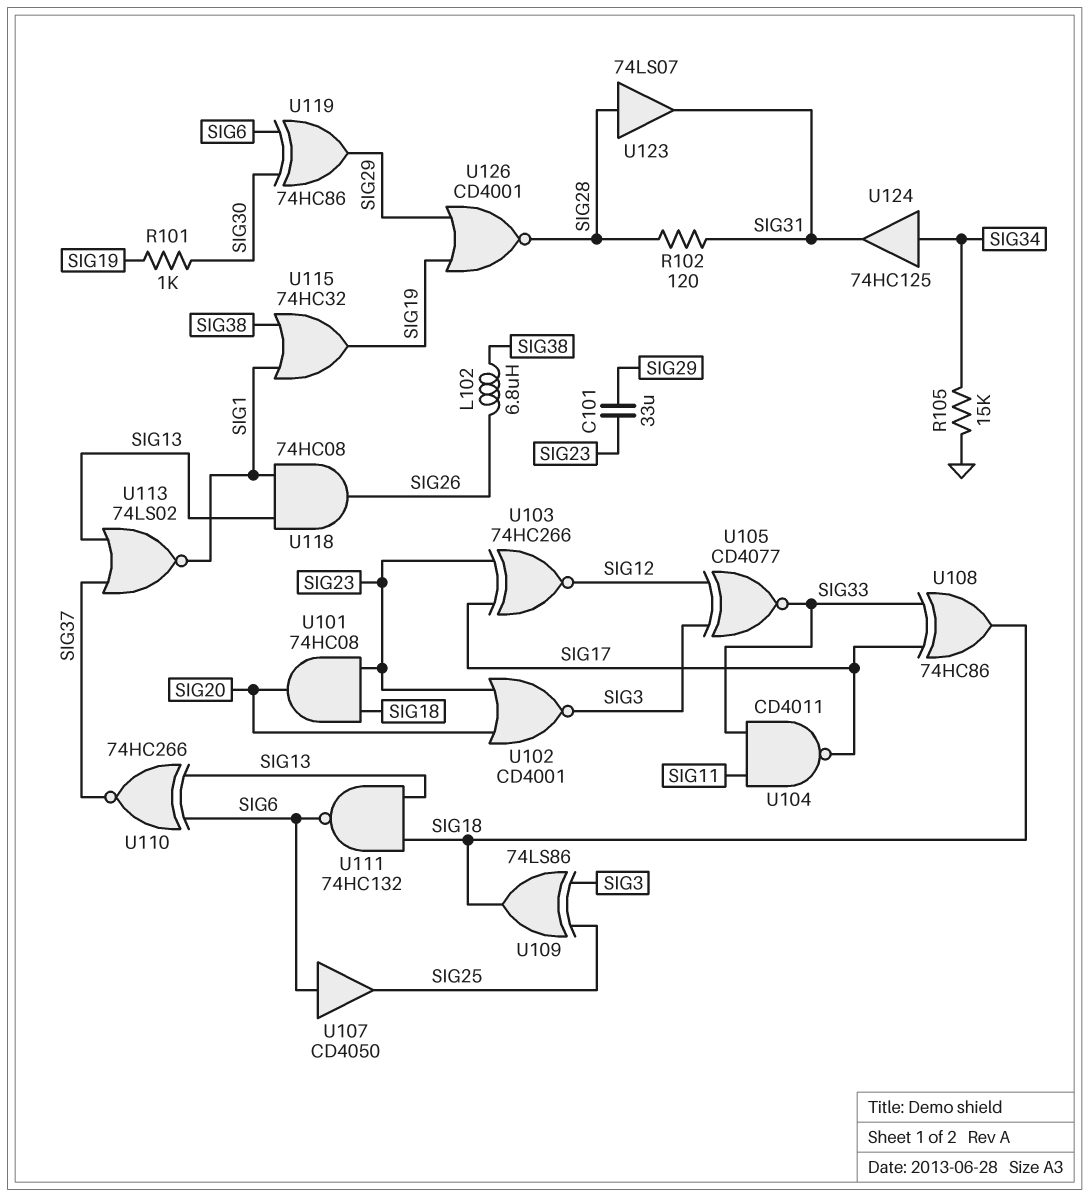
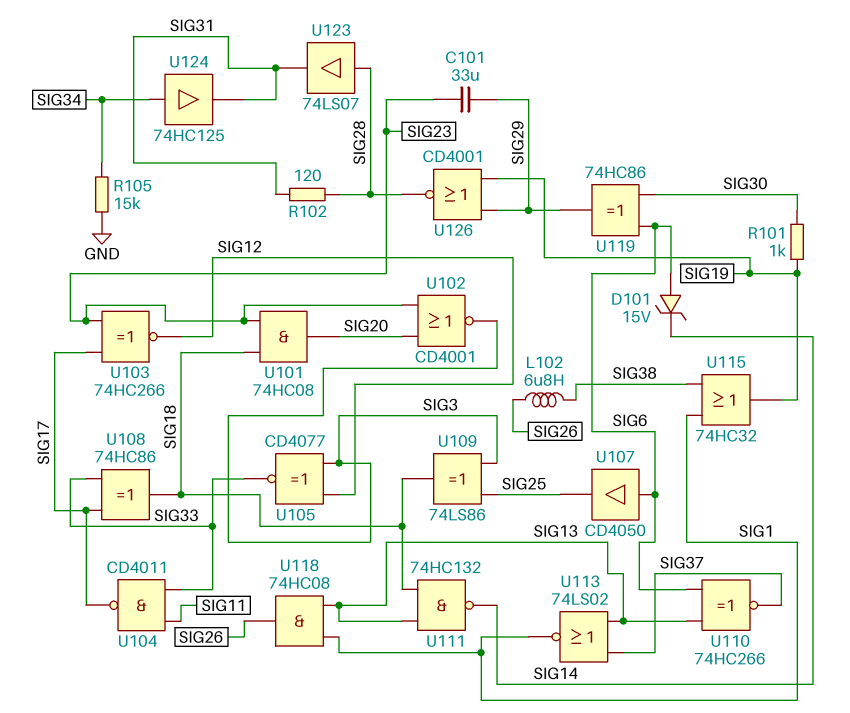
D101: none -> zener 15V (A SIG6, K SIG14)
U111: NAND 74HC132 (in SIG13, in SIG18, out SIG6) -> NAND 74HC132 (in SIG13, in SIG18, out SIG14)

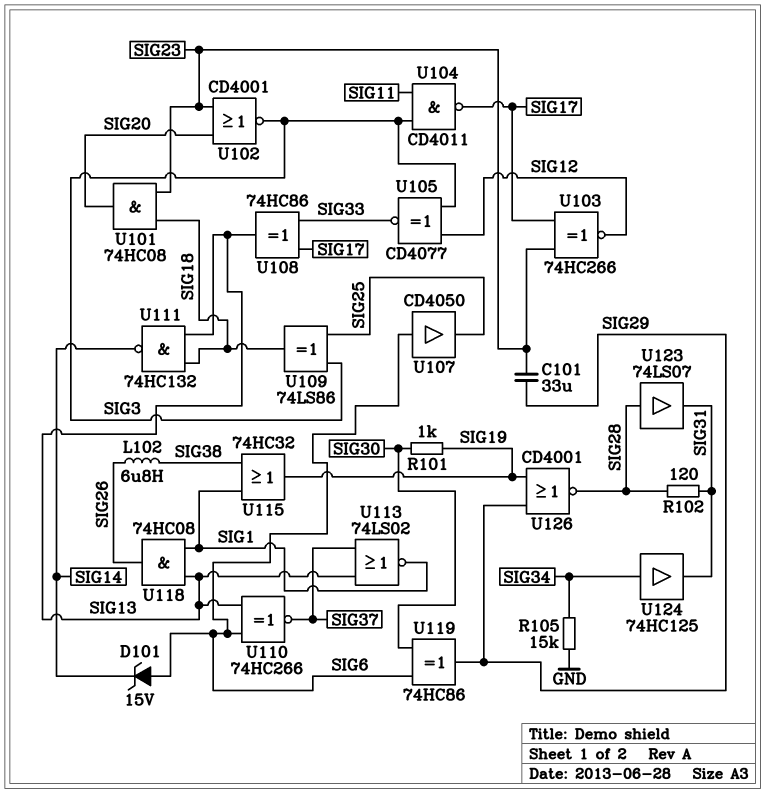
U104: NAND CD4011 (in SIG11, in SIG33, out SIG17) -> NAND CD4011 (in SIG3, in SIG11, out SIG17)
U108: XOR 74HC86 (in SIG17, in SIG33, out SIG18) -> XOR 74HC86 (in SIG17, in SIG33, out SIG13)

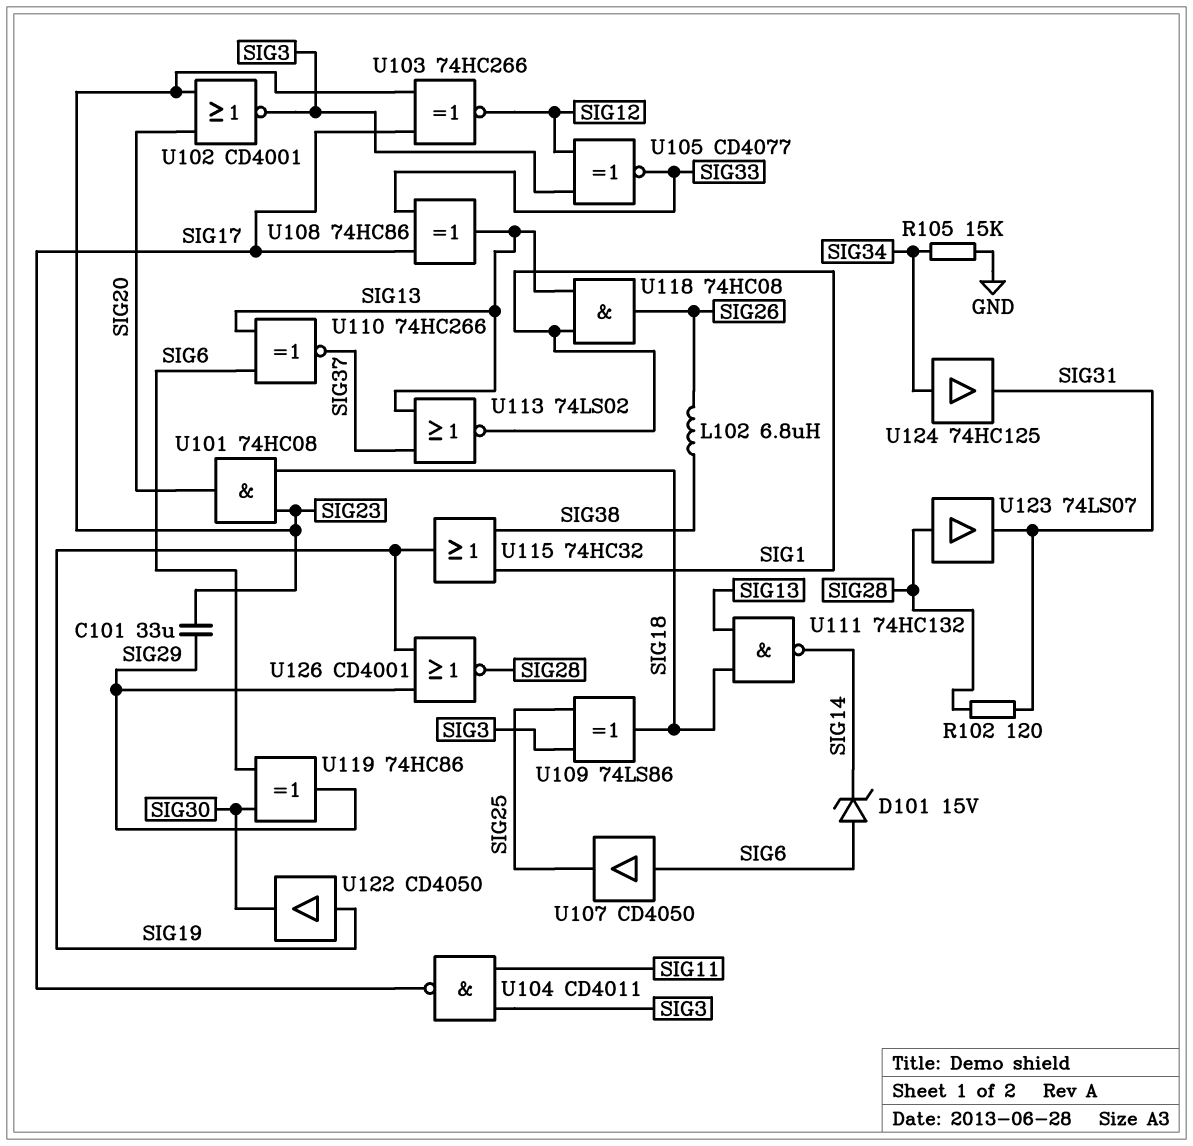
R101: 1k (SIG19, SIG30) -> none
U122: none -> buffer CD4050 (in SIG19, out SIG30)

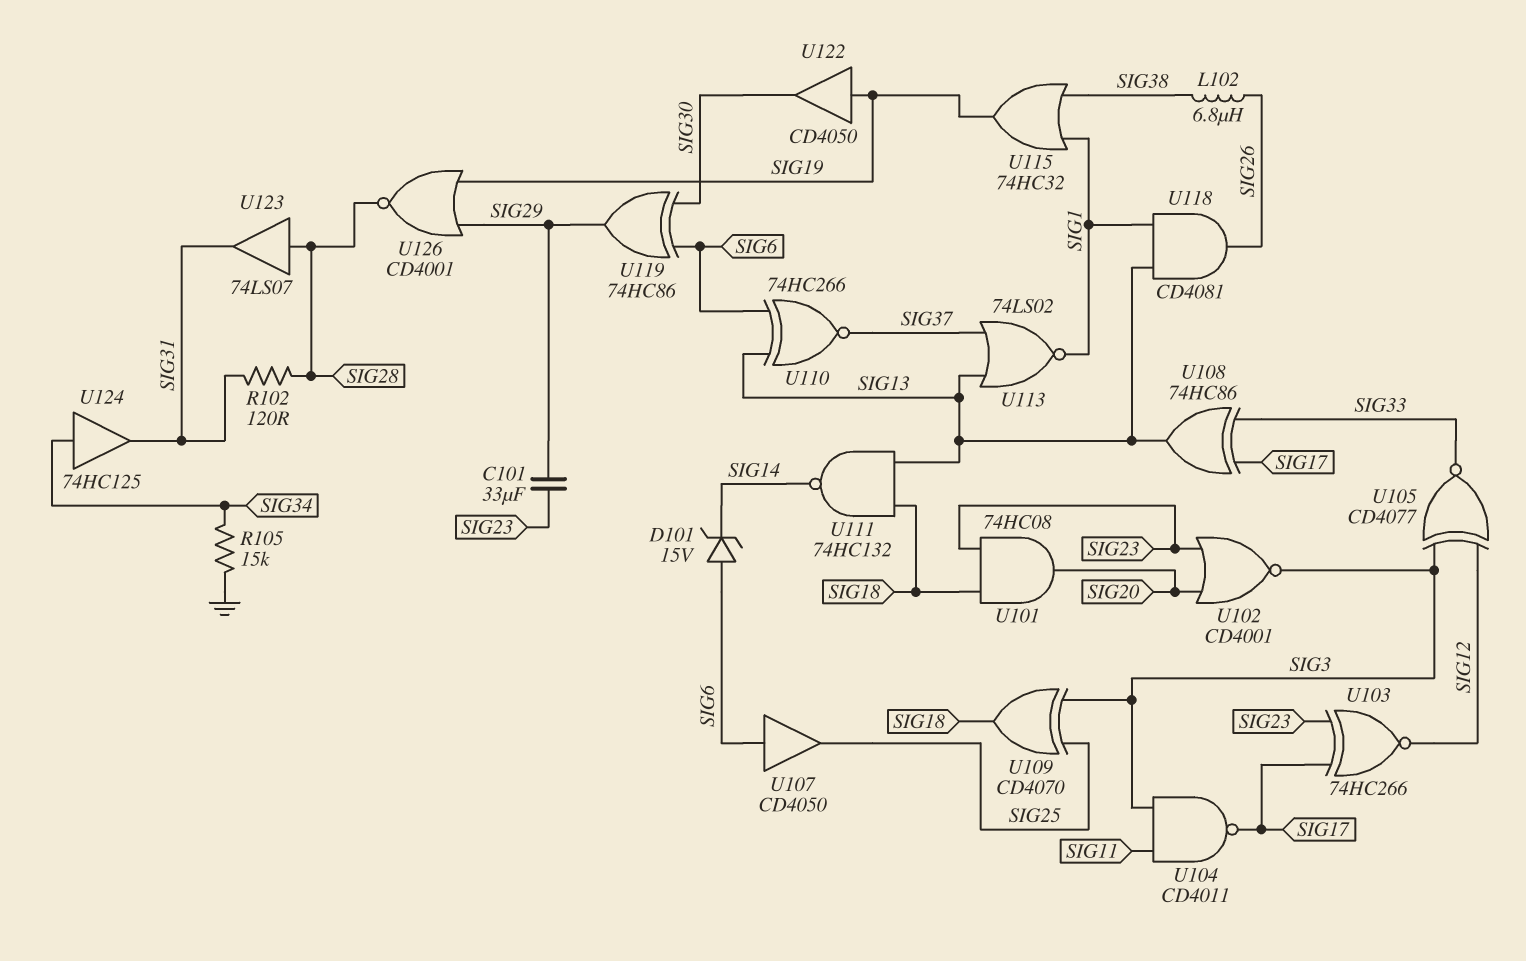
U109: XOR 74LS86 (in SIG3, in SIG25, out SIG18) -> XOR CD4070 (in SIG3, in SIG25, out SIG18)
U118: AND 74HC08 (in SIG1, in SIG13, out SIG26) -> AND CD4081 (in SIG1, in SIG13, out SIG26)

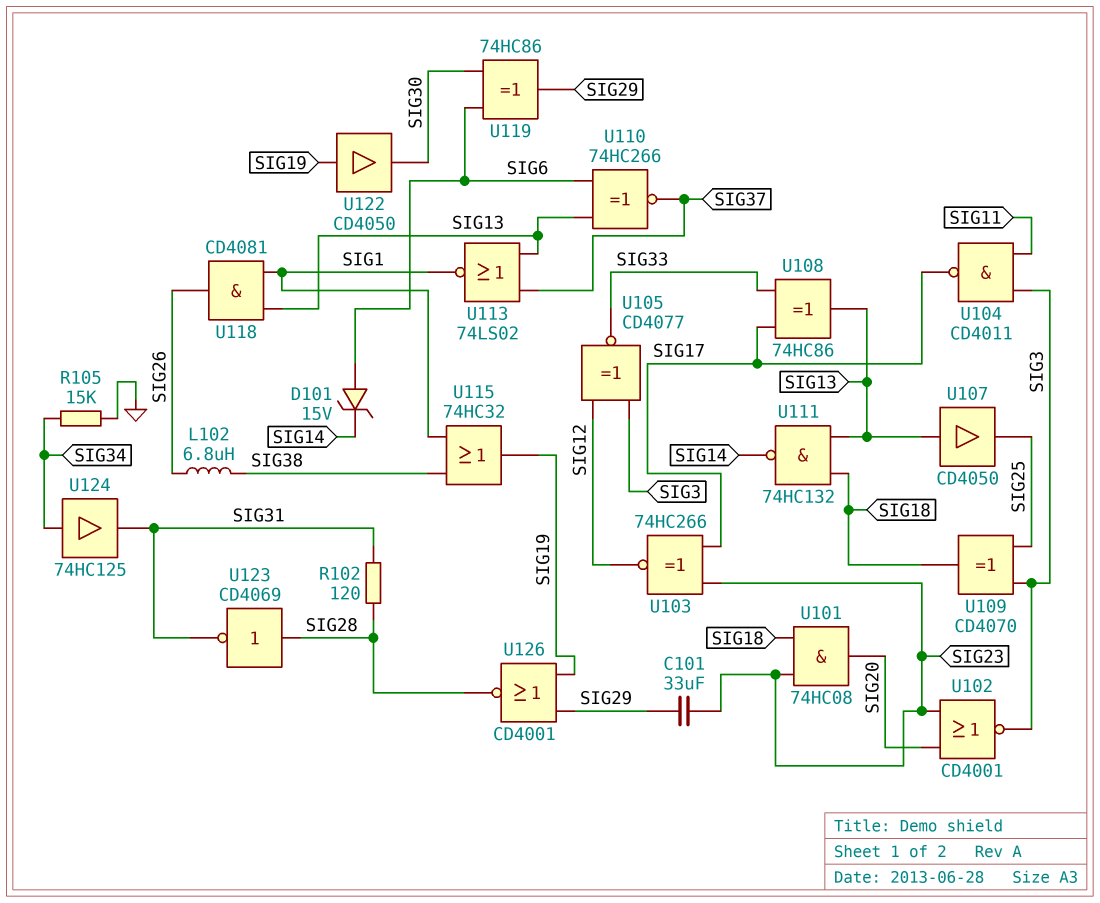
U107: buffer CD4050 (in SIG6, out SIG25) -> buffer CD4050 (in SIG13, out SIG25)
U123: buffer 74LS07 (in SIG28, out SIG31) -> NOT CD4069 (in SIG28, out SIG31)

